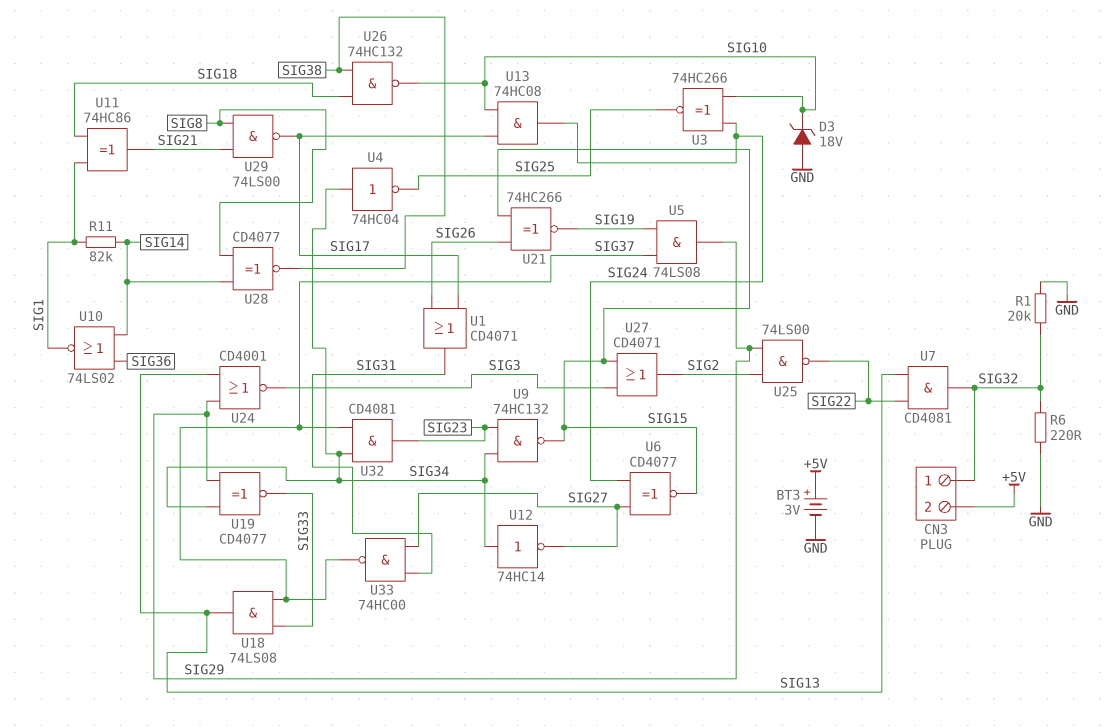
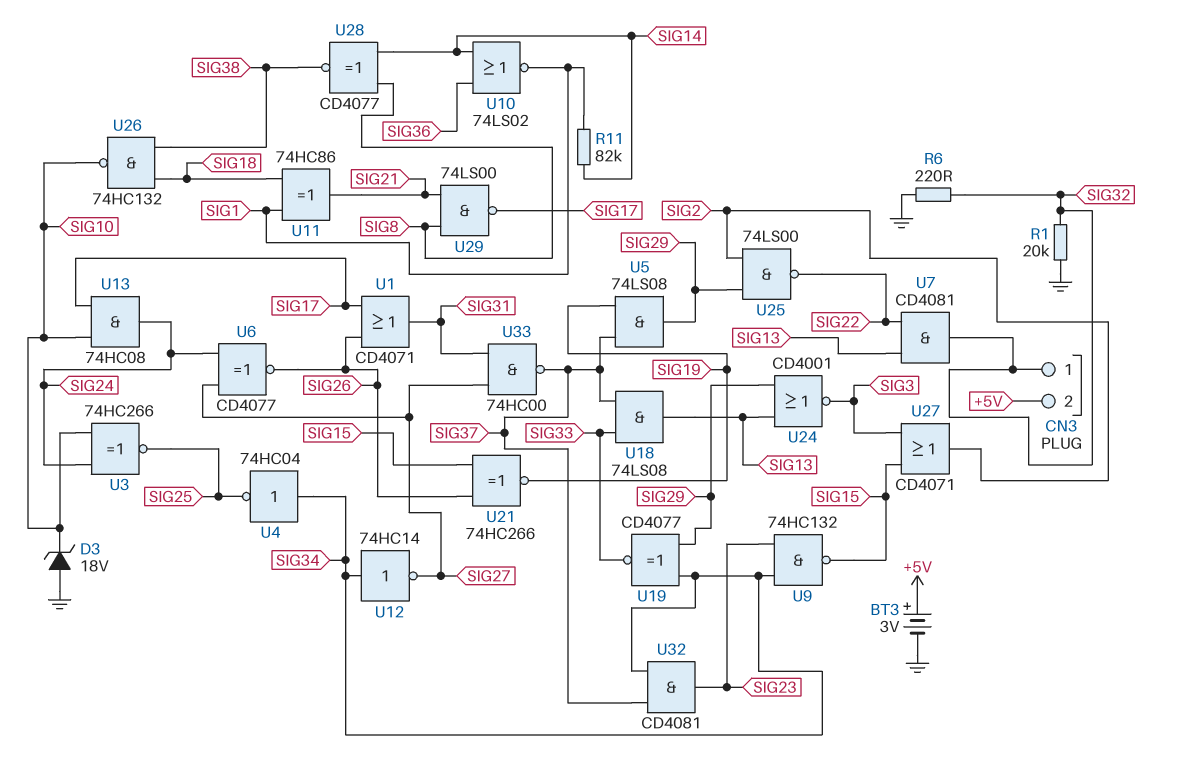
U6: XNOR CD4077 (in SIG24, in SIG27, out SIG15) -> XNOR CD4077 (in SIG24, in SIG27, out SIG26)

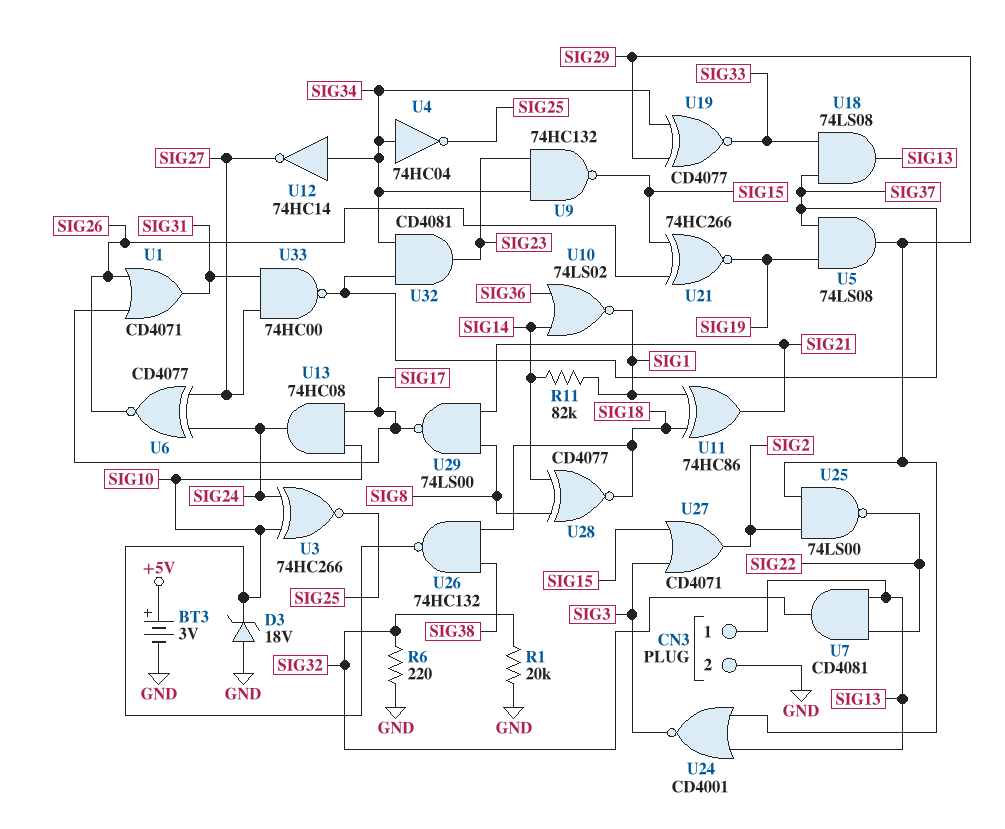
CN3 pin 1: SIG32 -> SIG13
CN3 pin 2: +5V -> GND
U28: XNOR CD4077 (in SIG8, in SIG14, out SIG38) -> XNOR CD4077 (in SIG8, in SIG14, out SIG18)

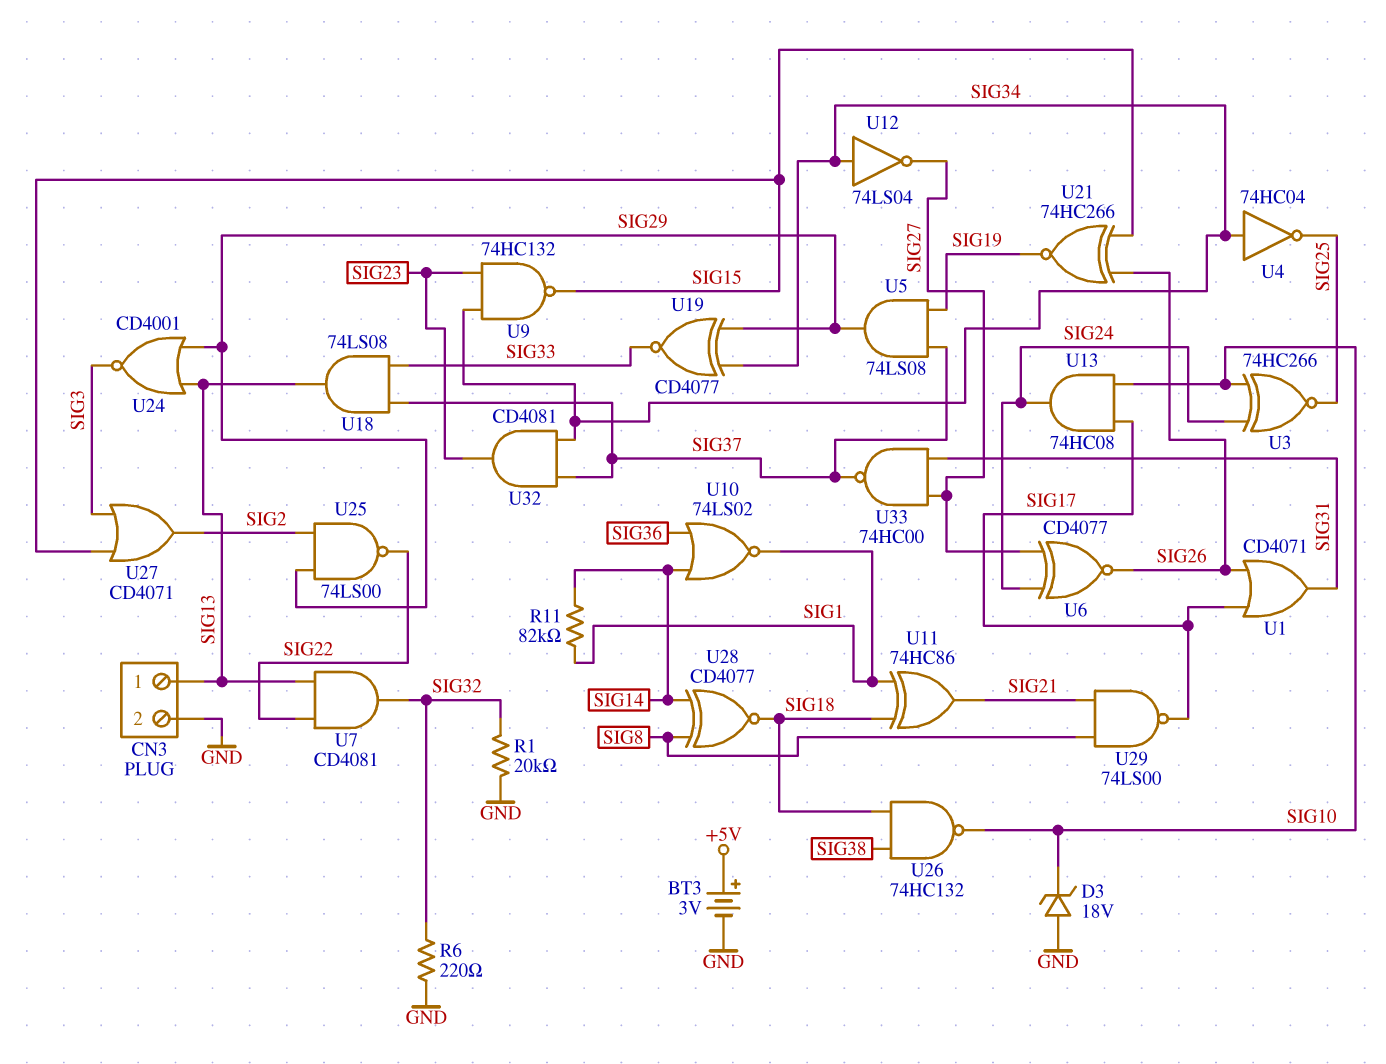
U12: NOT 74HC14 (in SIG34, out SIG27) -> NOT 74LS04 (in SIG34, out SIG27)

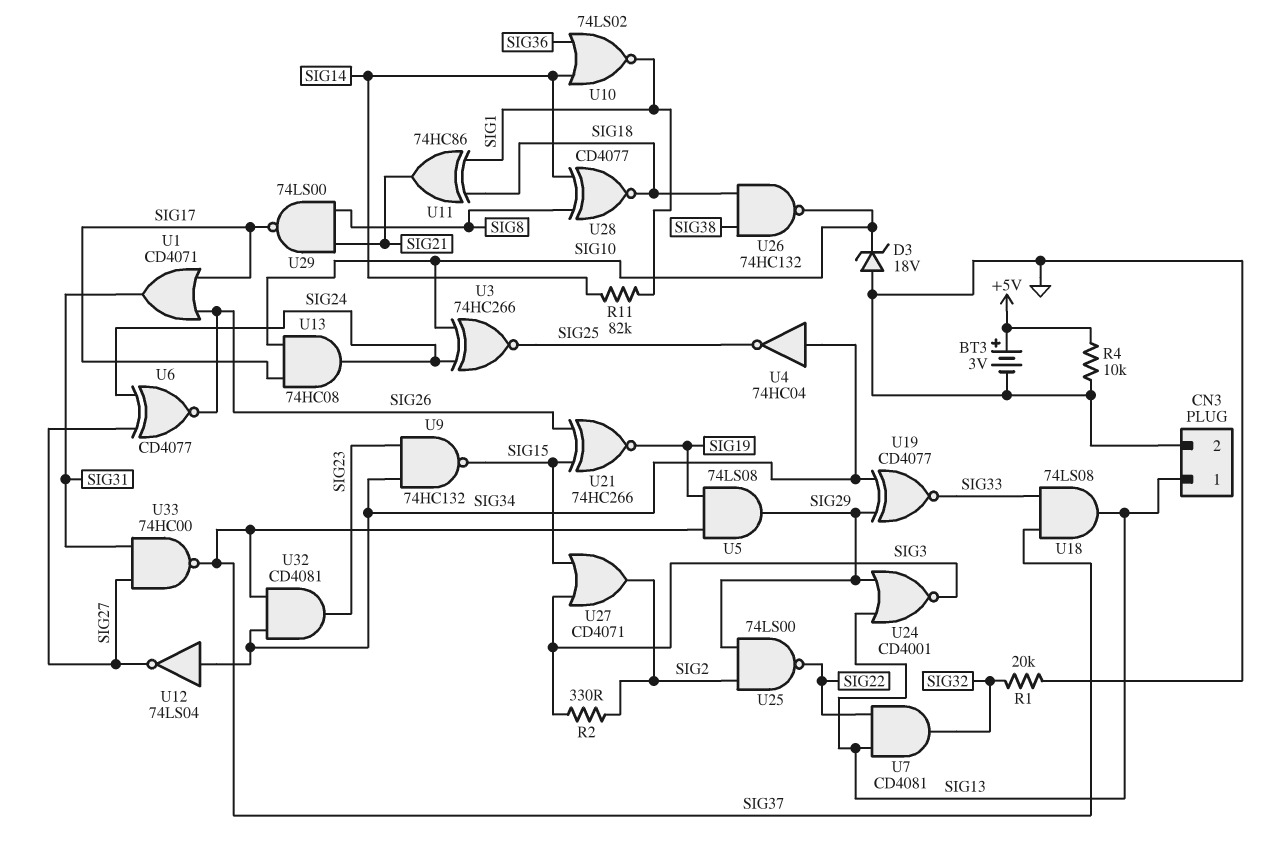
R2: none -> 330 (SIG2, SIG3)
R4: none -> 10k (+5V, GND)
R6: 220 (GND, SIG32) -> none

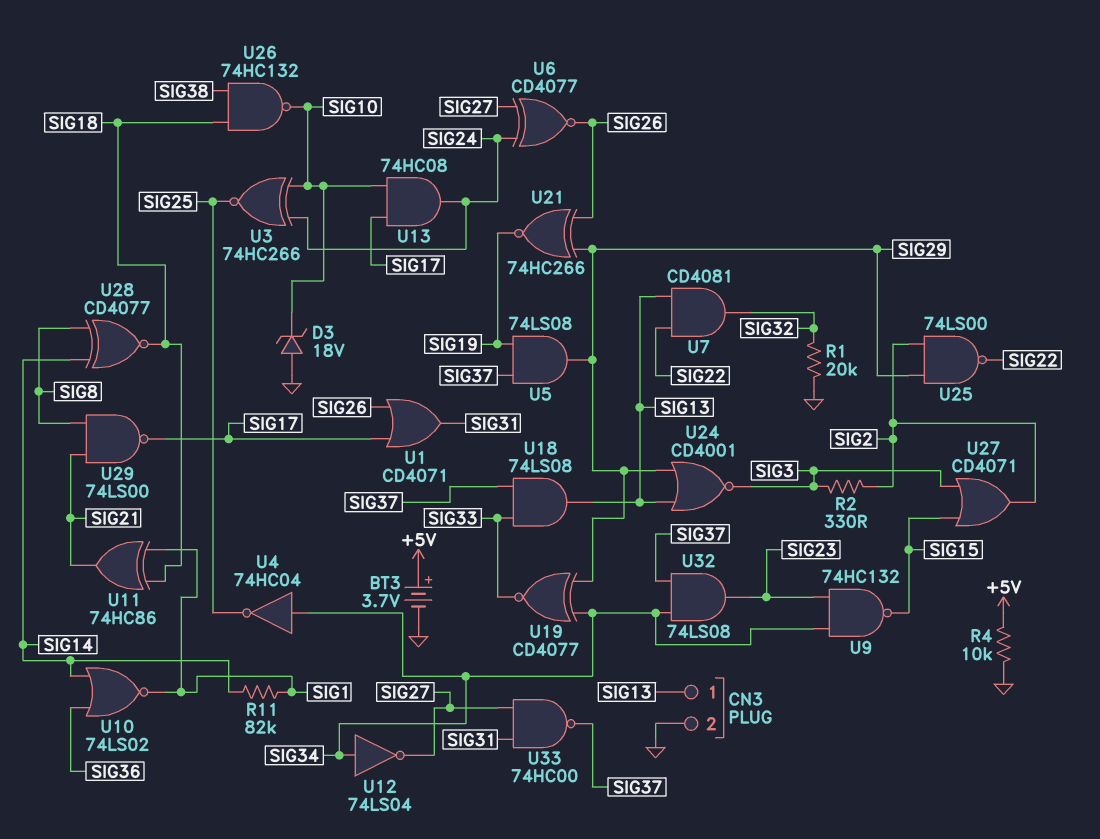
BT3: 3V (plus +5V, minus GND) -> 3.7V (plus +5V, minus GND)
U21: XNOR 74HC266 (in SIG15, in SIG26, out SIG19) -> XNOR 74HC266 (in SIG26, in SIG29, out SIG19)
U32: AND CD4081 (in SIG34, in SIG37, out SIG23) -> AND 74LS08 (in SIG34, in SIG37, out SIG23)

